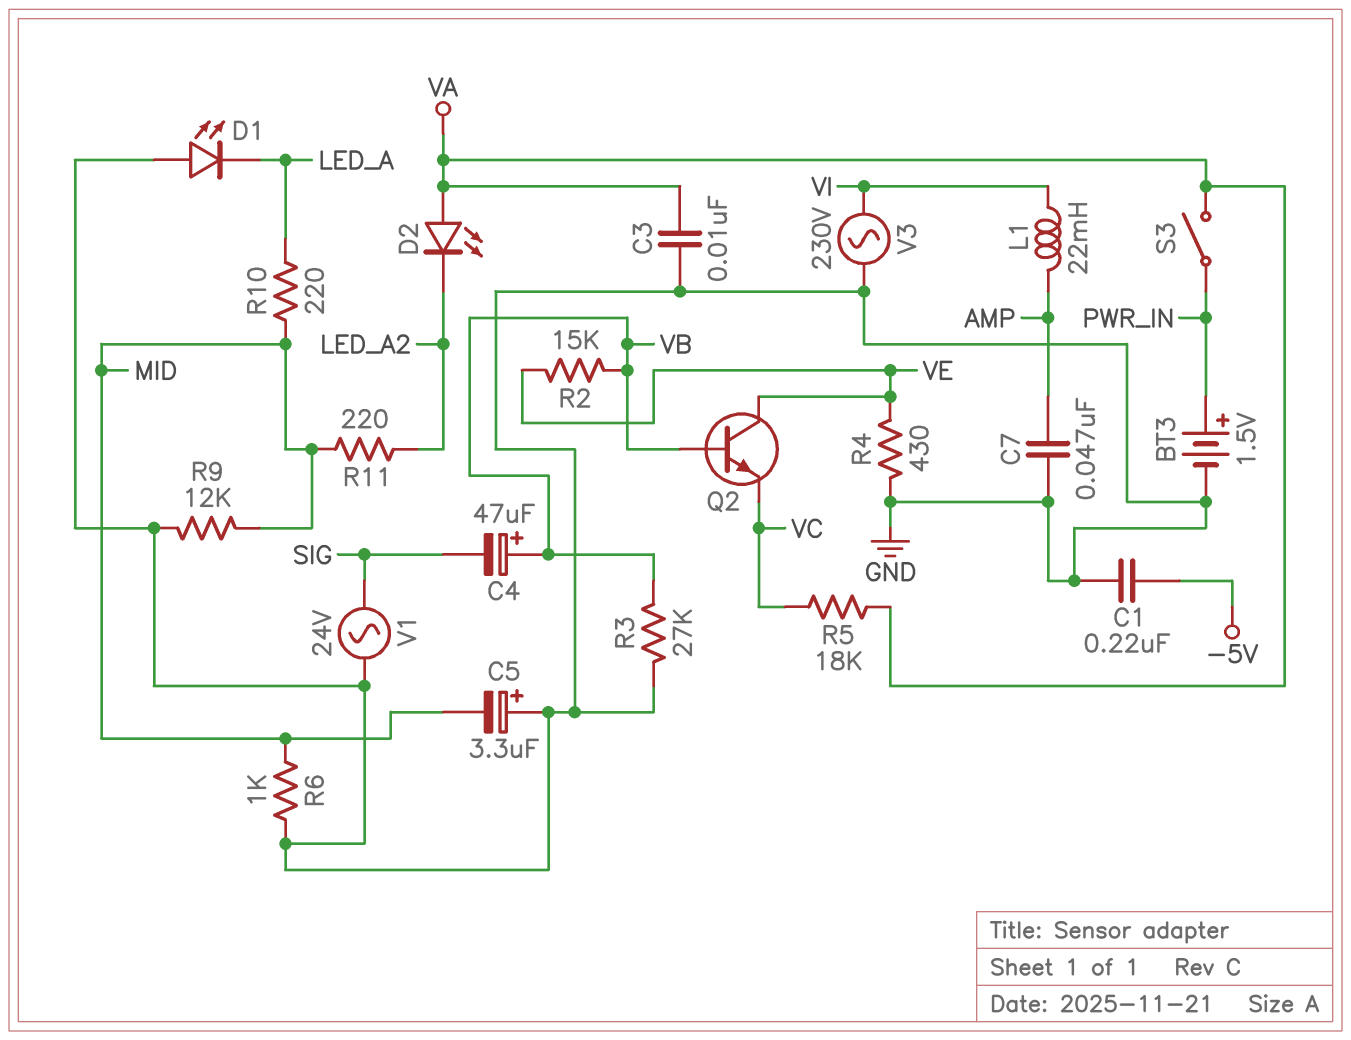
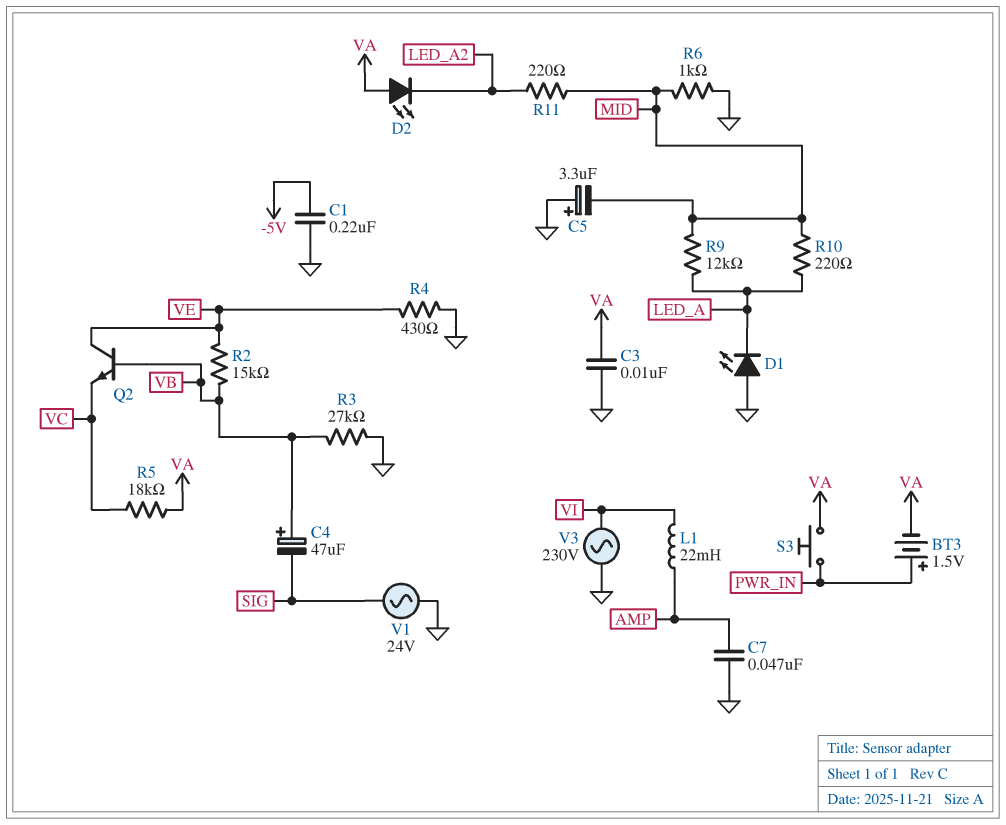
BT3: 1.5V (plus PWR_IN, minus GND) -> 1.5V (plus PWR_IN, minus VA)
R9: 12k (GND, MID) -> 12k (LED_A, MID)
S3: switch (PWR_IN, VA) -> button (PWR_IN, VA)

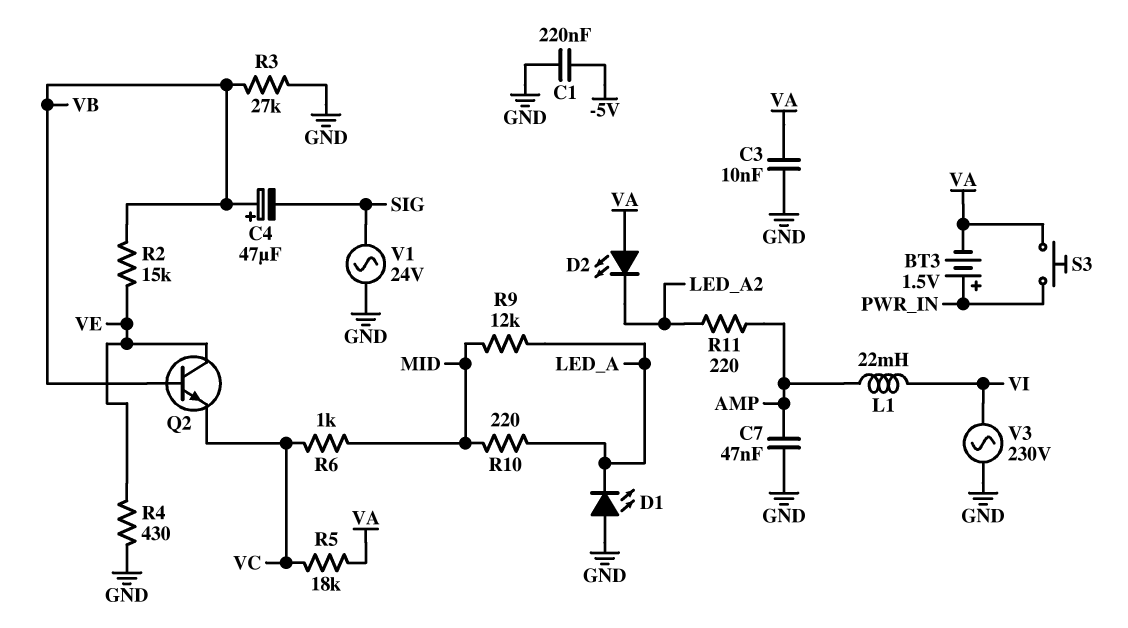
C5: 3.3uF (plus GND, minus MID) -> none
R6: 1k (GND, MID) -> 1k (MID, VC)
R11: 220 (LED_A2, MID) -> 220 (AMP, LED_A2)

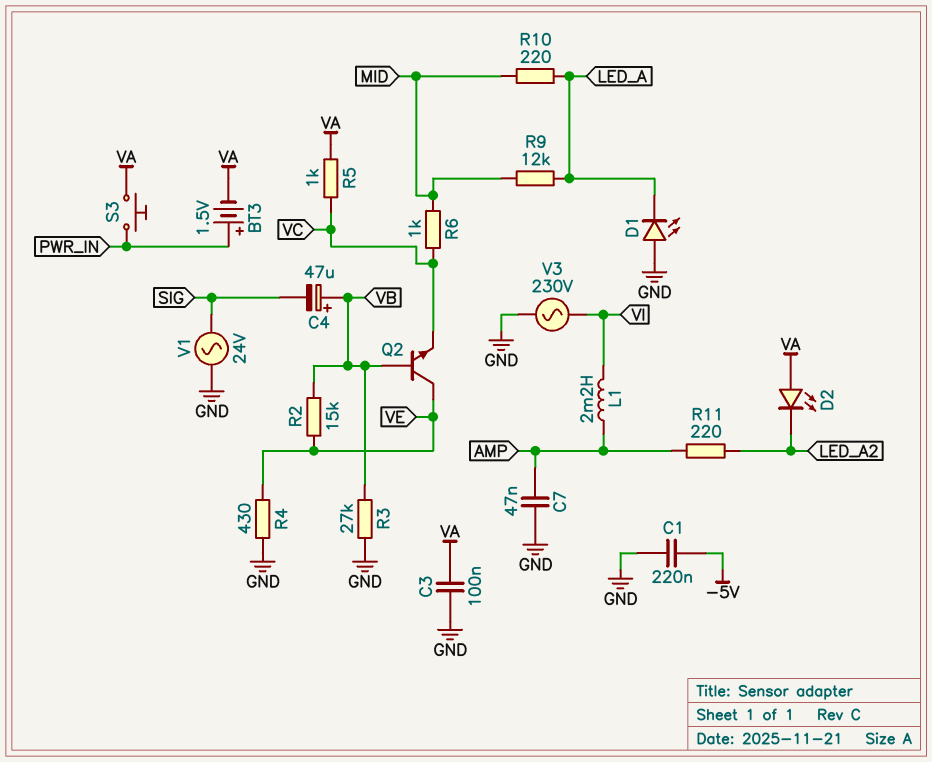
C3: 10nF (GND, VA) -> 100nF (GND, VA)
L1: 22mH (AMP, VI) -> 2.2mH (AMP, VI)
R5: 18k (VA, VC) -> 1k (VA, VC)

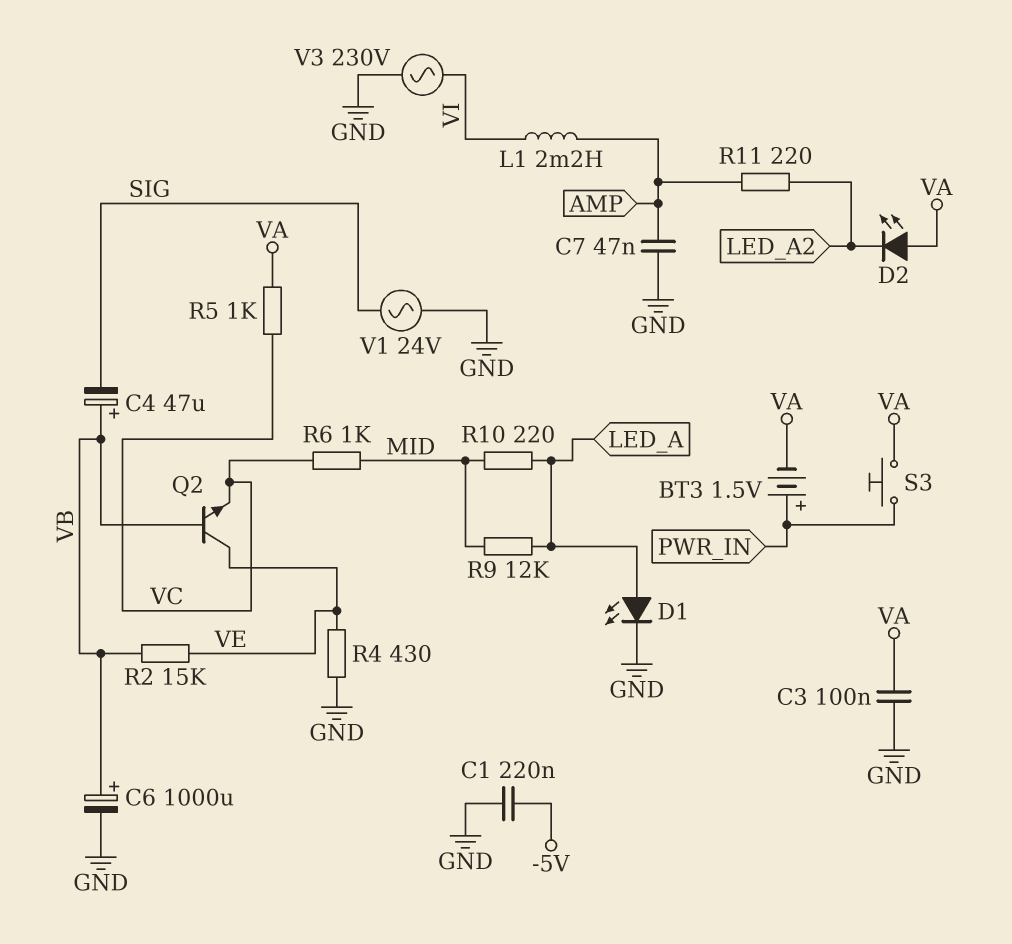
C6: none -> 1000uF (plus VB, minus GND)
D1: LED (A GND, K LED_A) -> LED (A LED_A, K GND)
R3: 27k (GND, VB) -> none

